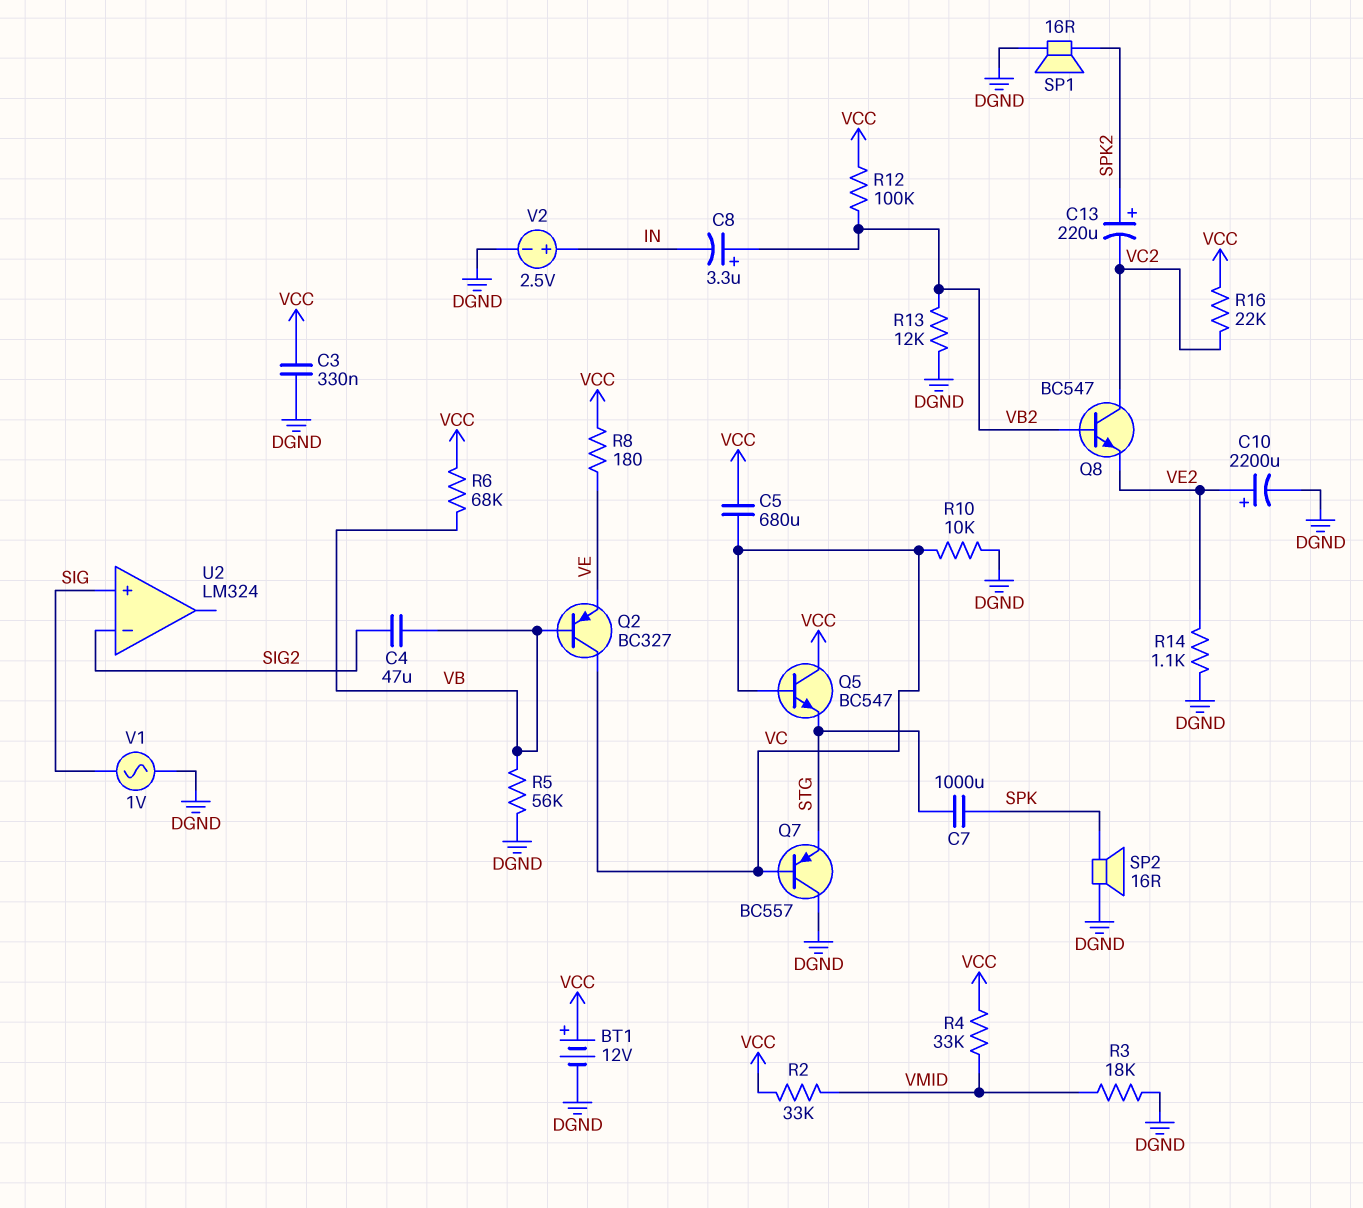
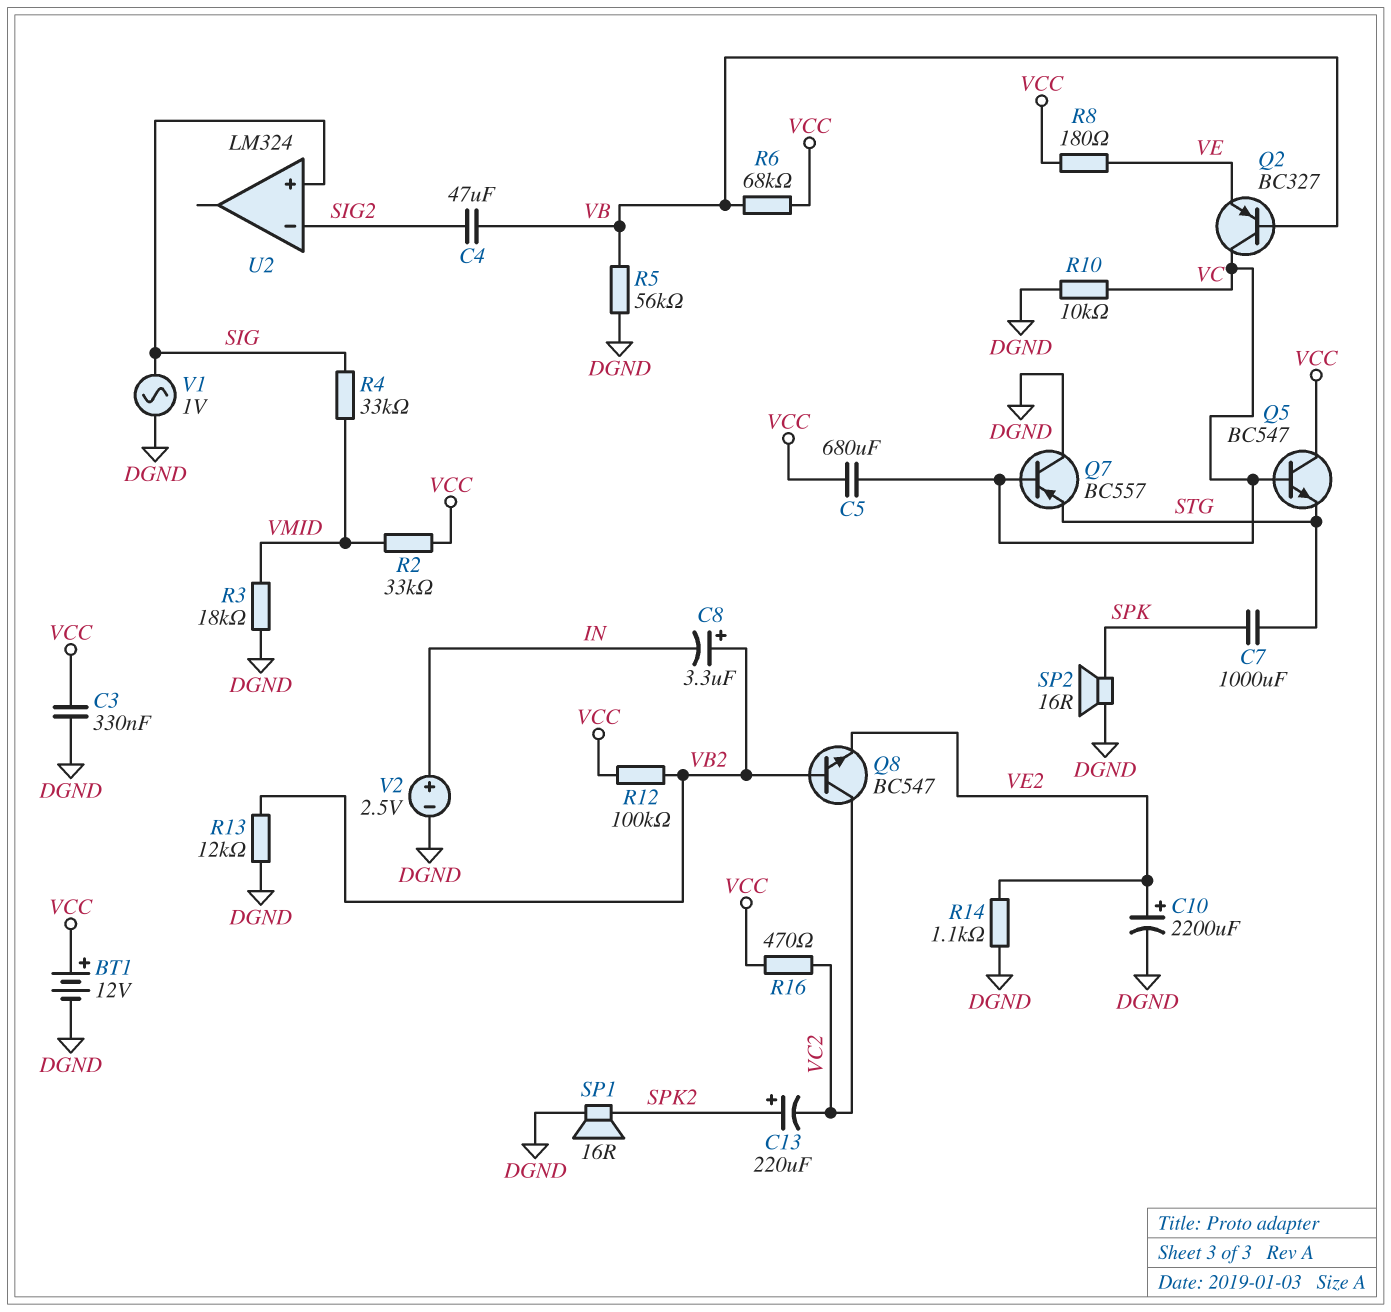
R4: 33k (VCC, VMID) -> 33k (SIG, VMID)
R16: 22k (VC2, VCC) -> 470 (VC2, VCC)

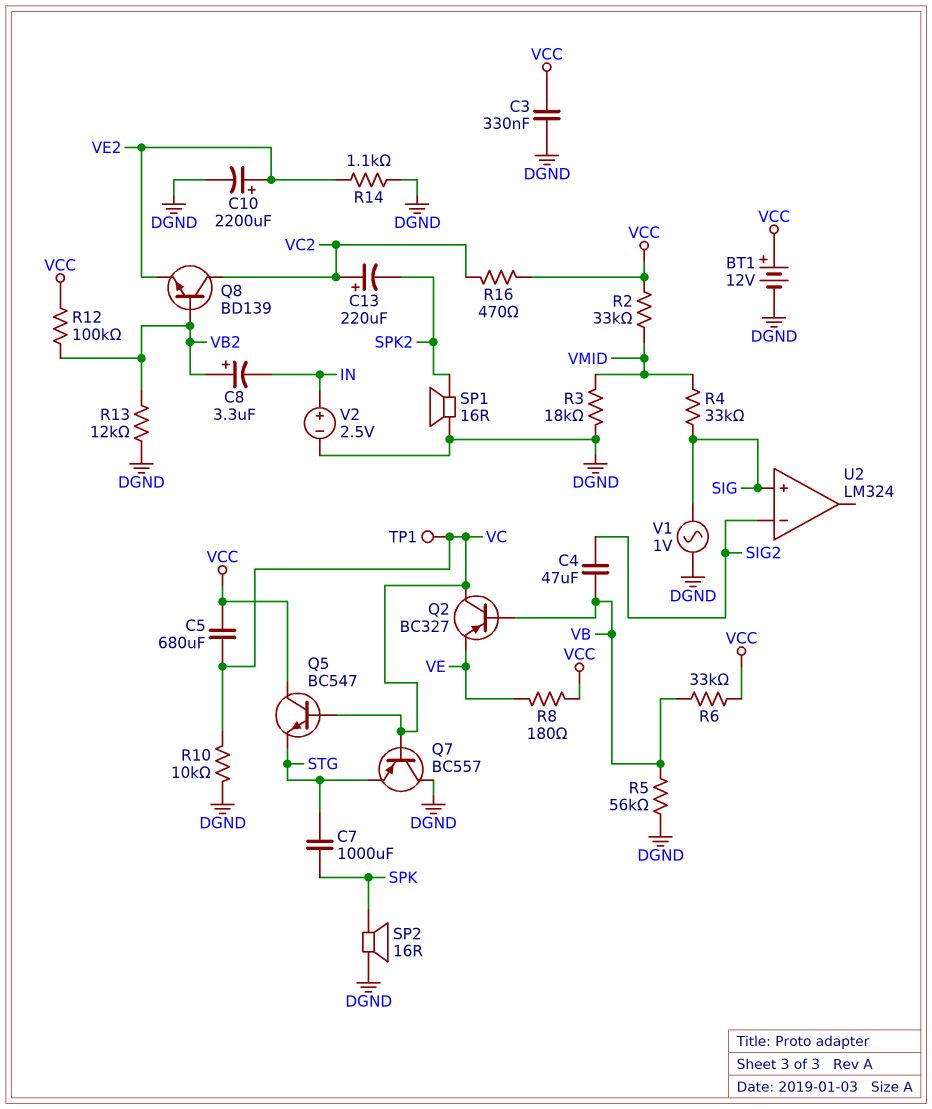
C13: 220uF (plus SPK2, minus VC2) -> 220uF (plus VC2, minus SPK2)
Q8: NPN BC547 (B VB2, C VC2, E VE2) -> NPN BD139 (B VB2, C VC2, E VE2)
R6: 68k (VB, VCC) -> 33k (VB, VCC)
TP1: none -> test point (VC)

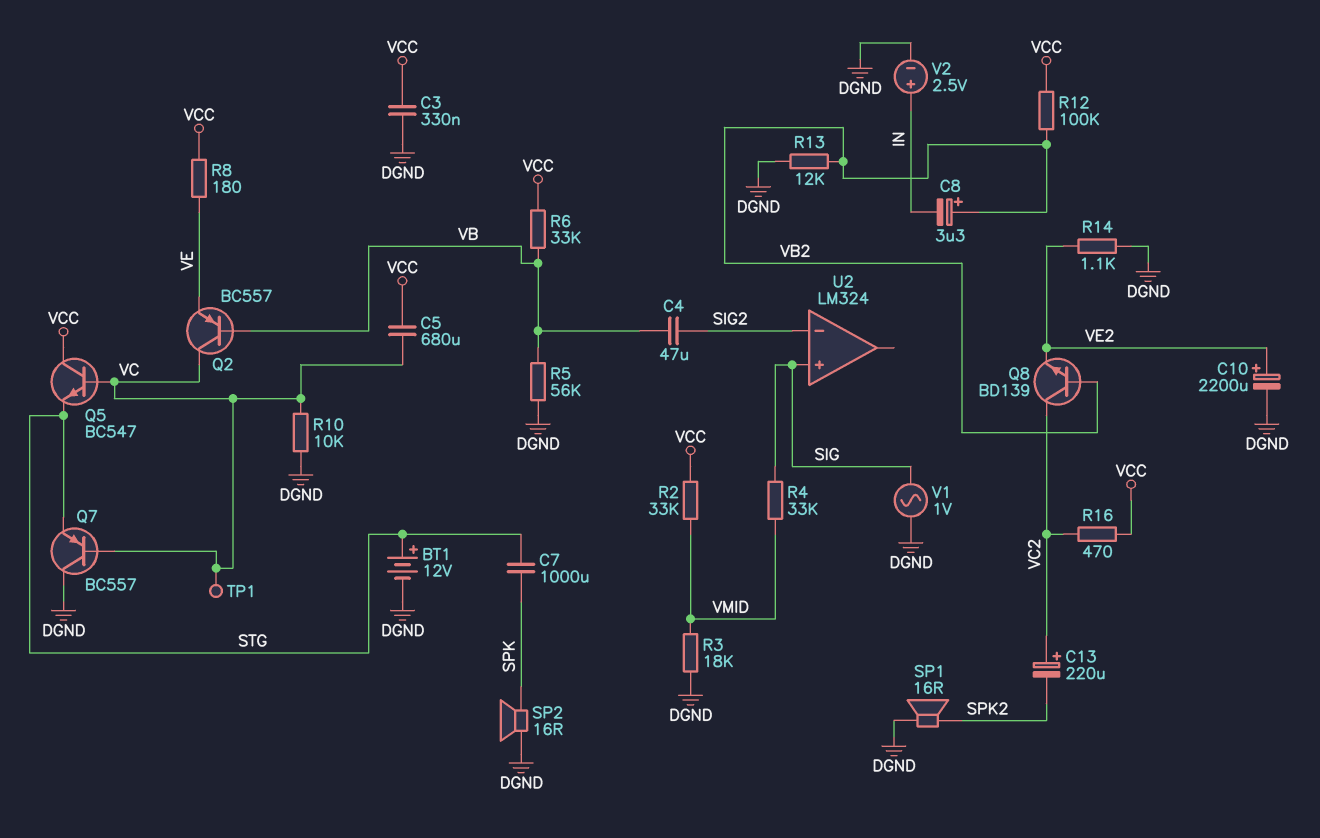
BT1: 12V (plus VCC, minus DGND) -> 12V (plus STG, minus DGND)
Q2: PNP BC327 (B VB, C VC, E VE) -> PNP BC557 (B VB, C VC, E VE)

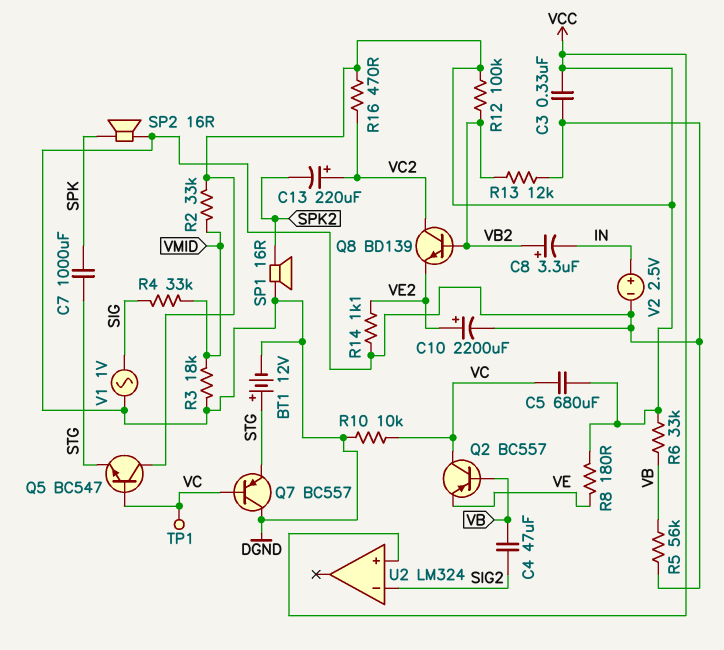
U2 pin in+: SIG -> VCC

